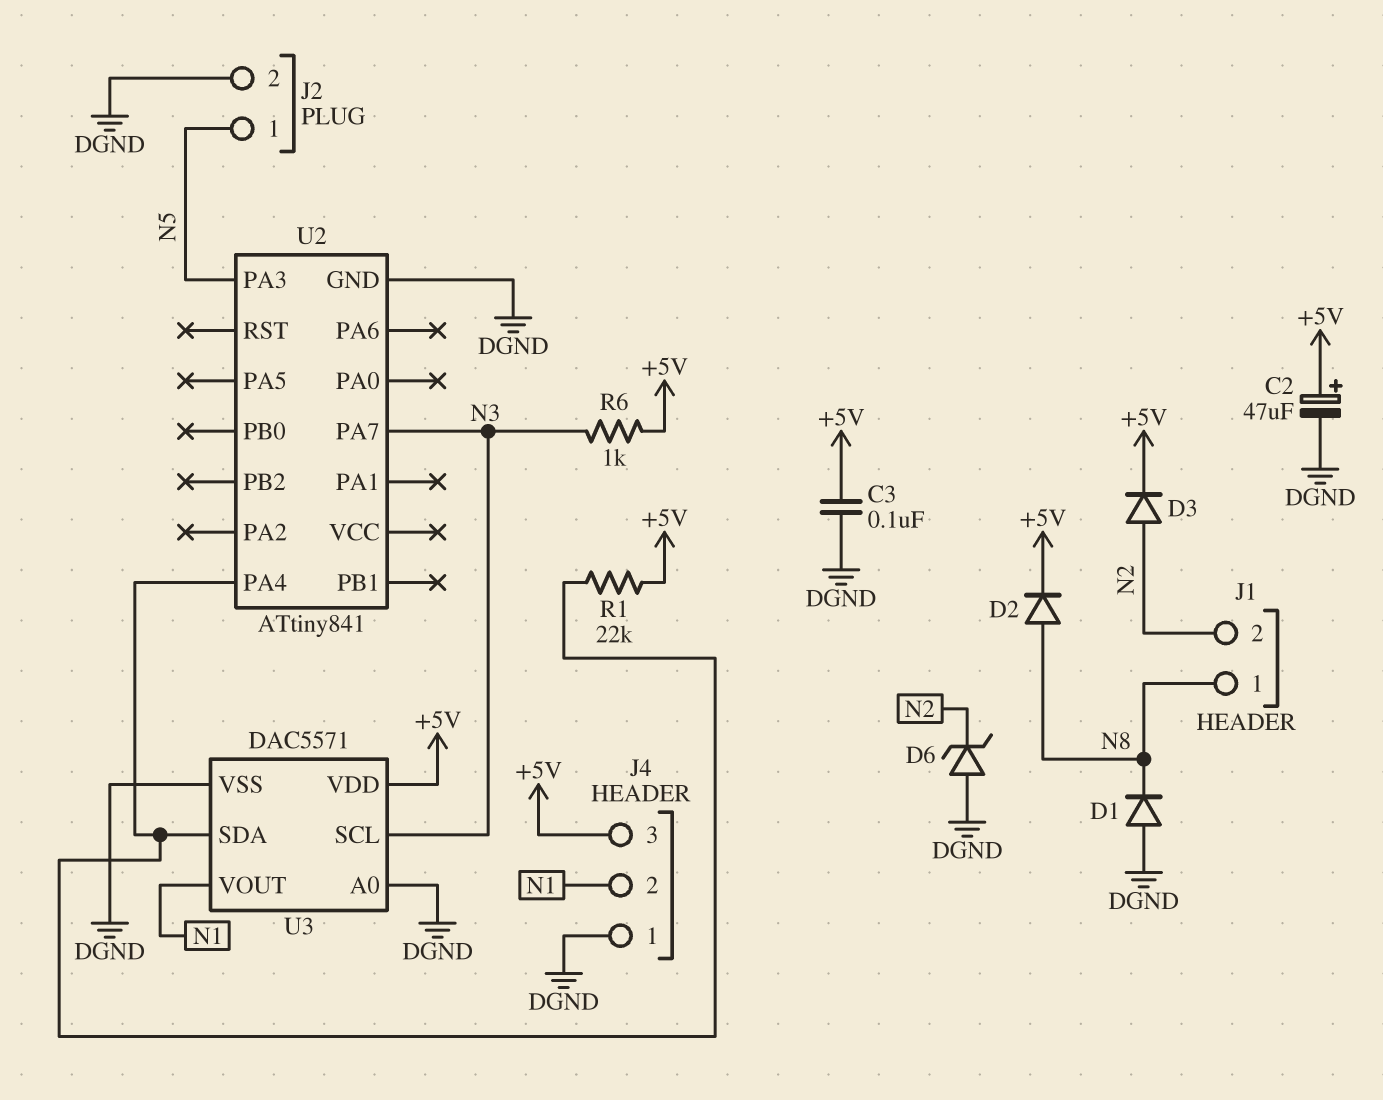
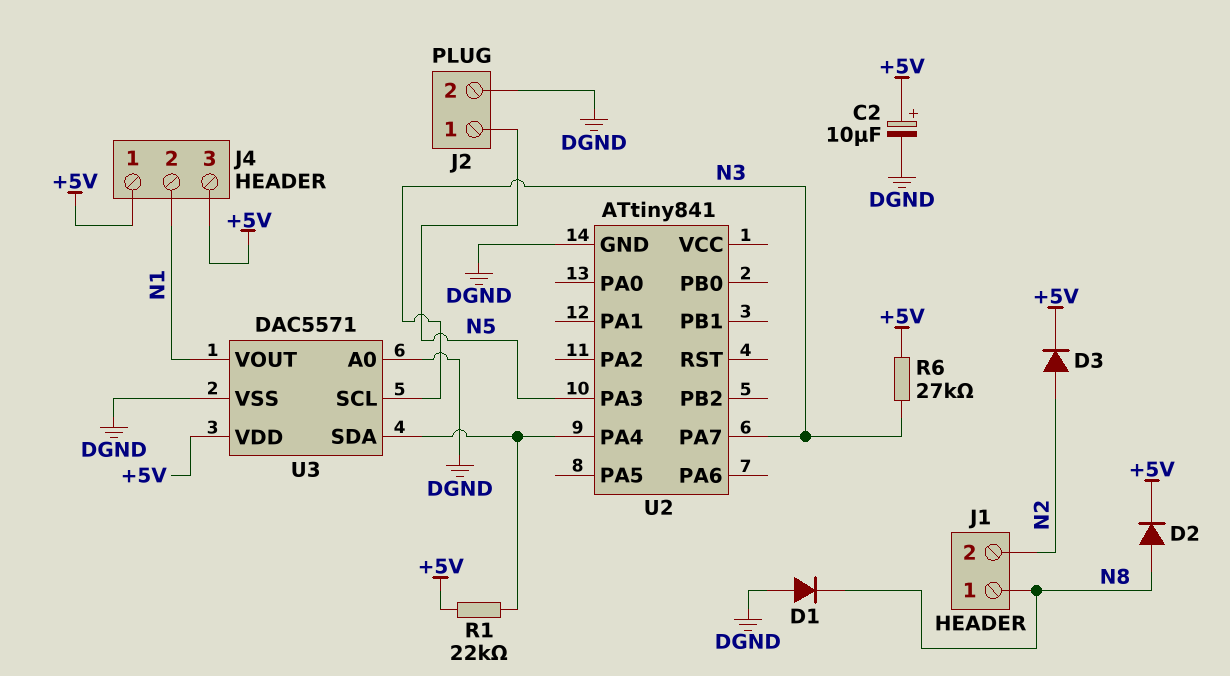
C2: 47uF (plus +5V, minus DGND) -> 10uF (plus +5V, minus DGND)
C3: 100nF (+5V, DGND) -> none
D6: zener (A DGND, K N2) -> none
J4 pin 1: DGND -> +5V
R6: 1k (+5V, N3) -> 27k (+5V, N3)

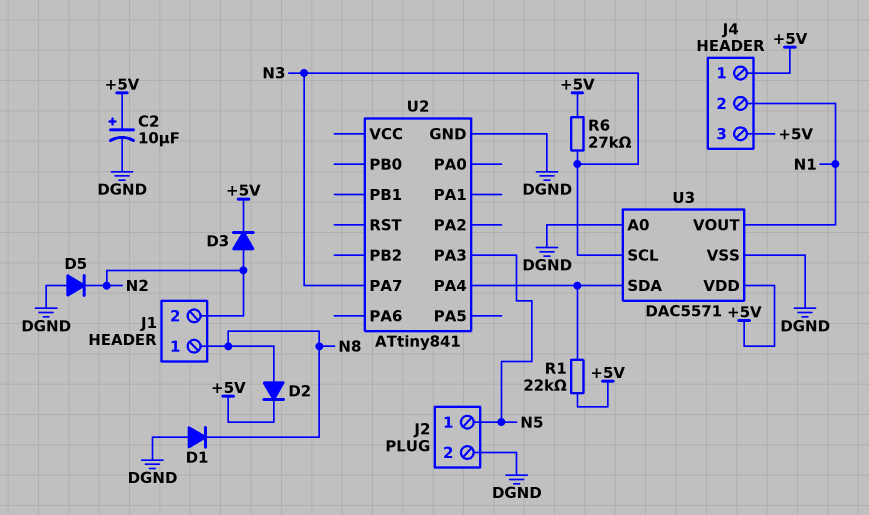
D5: none -> diode (A DGND, K N2)

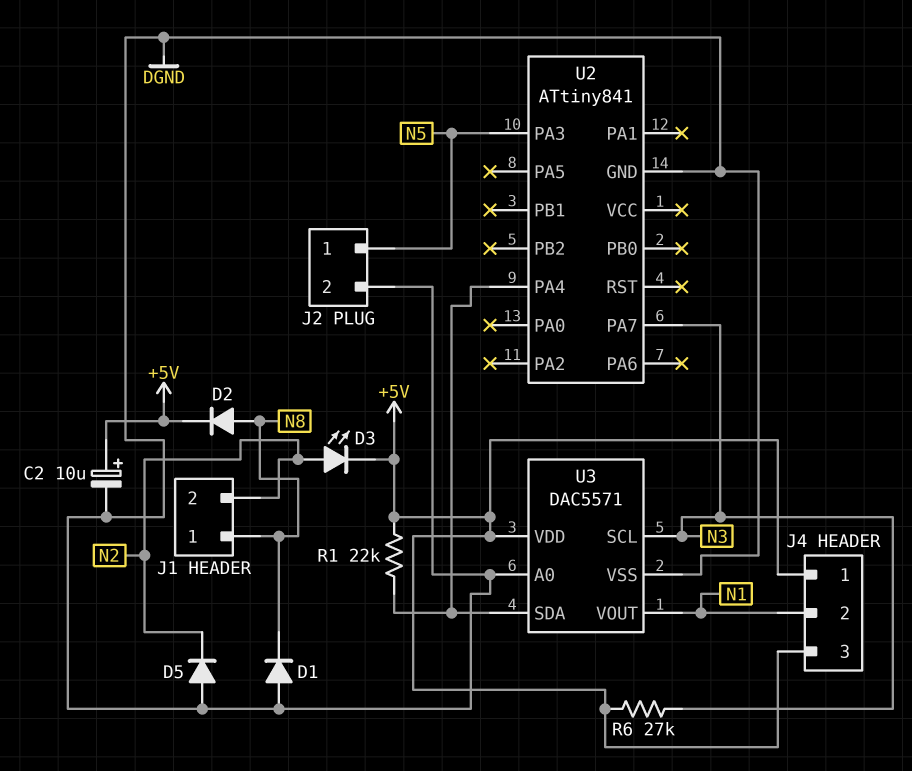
D3: diode (A N2, K +5V) -> LED (A N2, K +5V)

